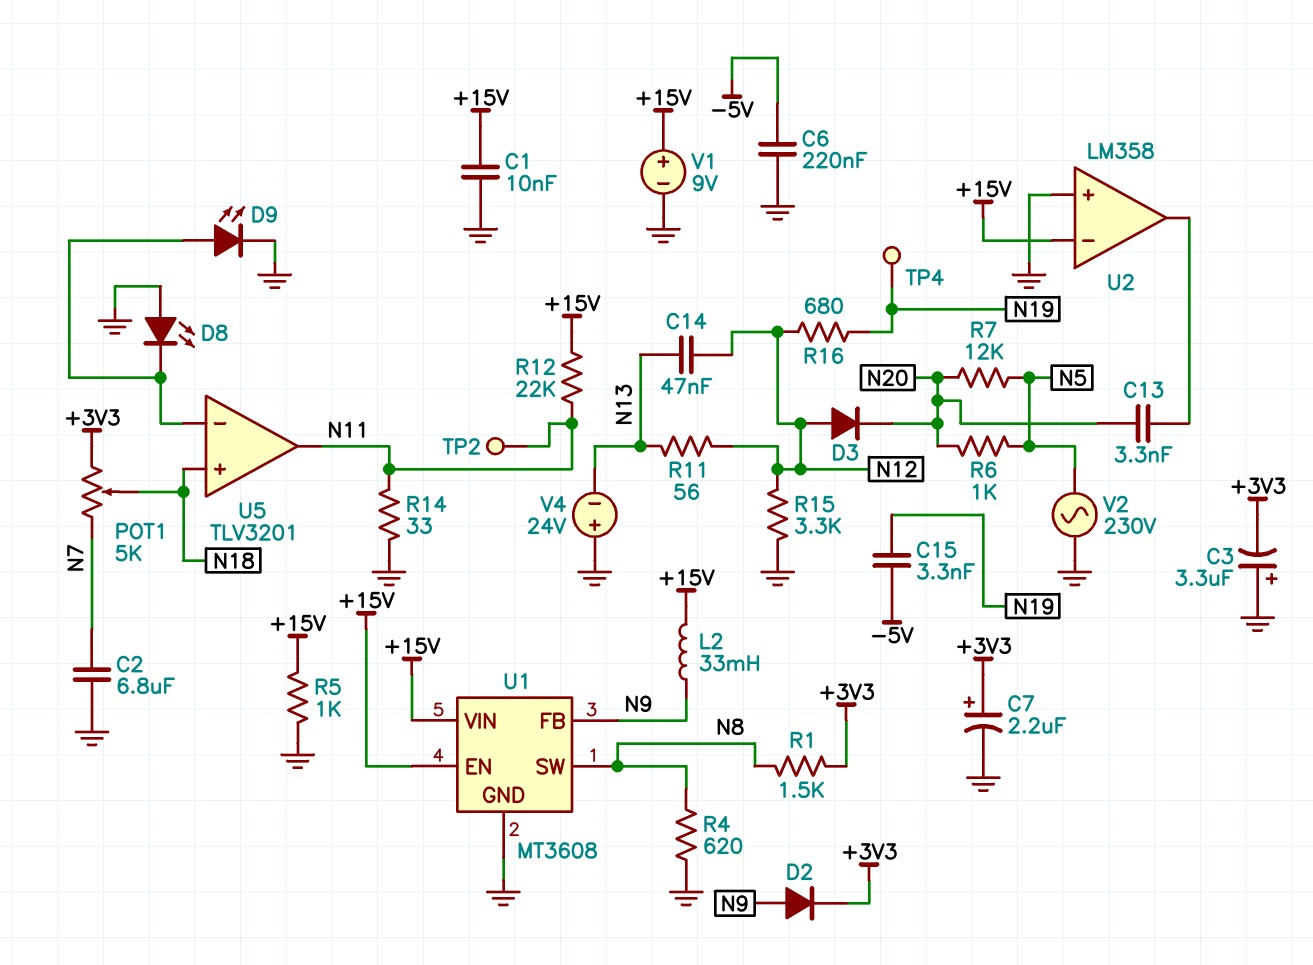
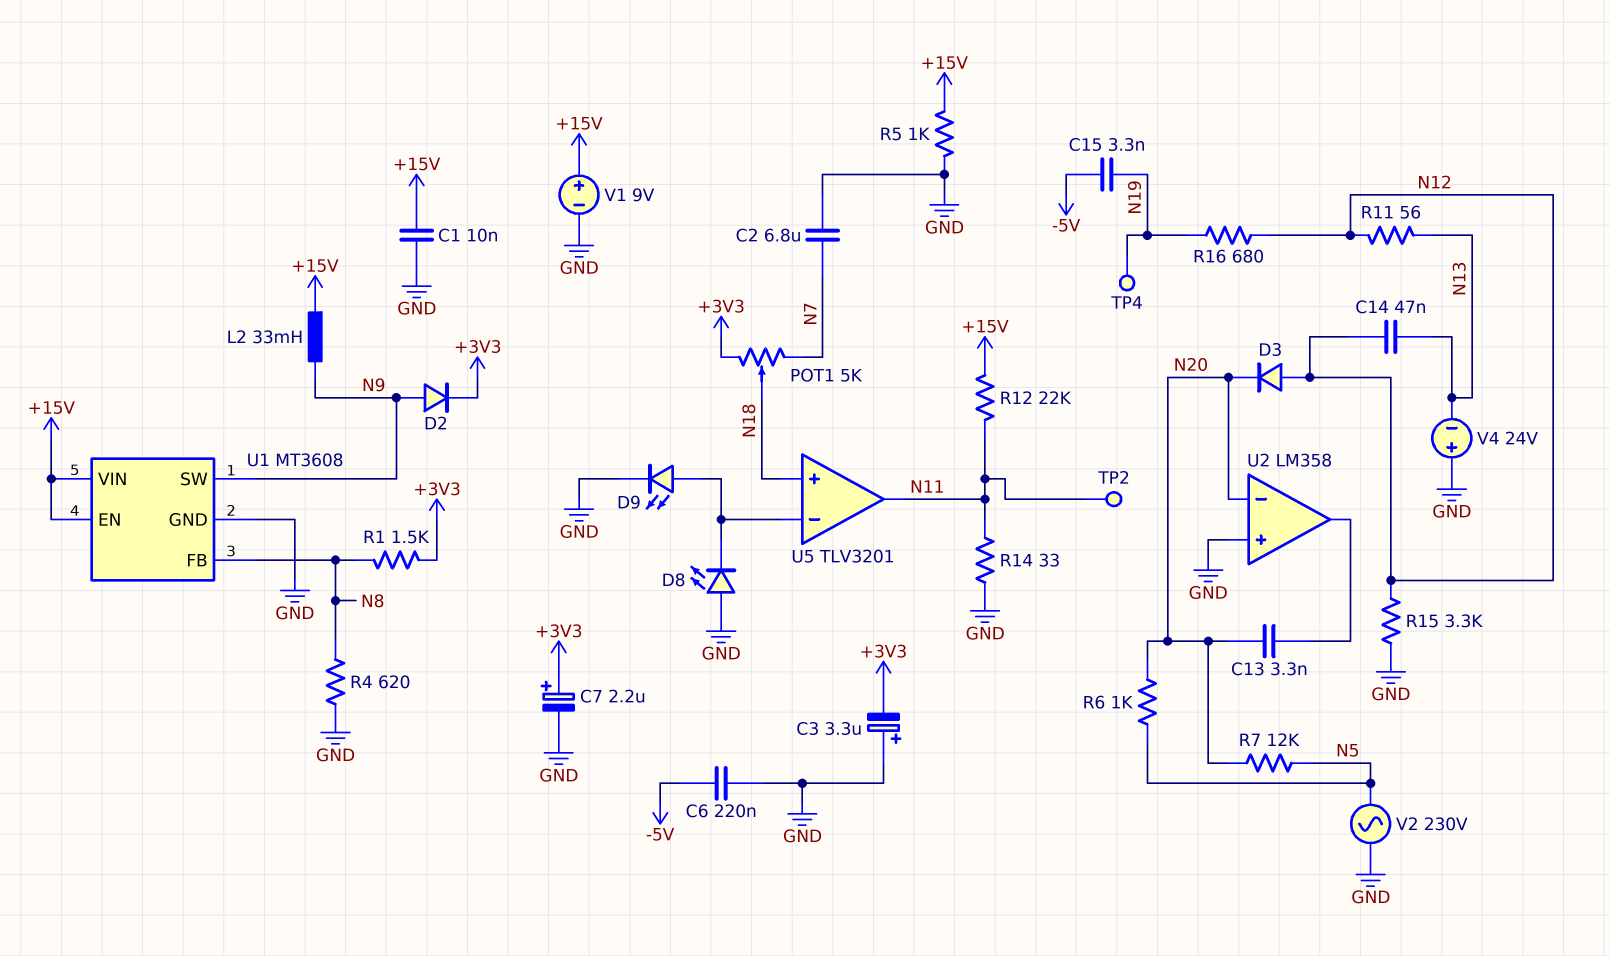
U1 pin FB: N9 -> N8
U1 pin SW: N8 -> N9
U2 pin in-: +15V -> N20

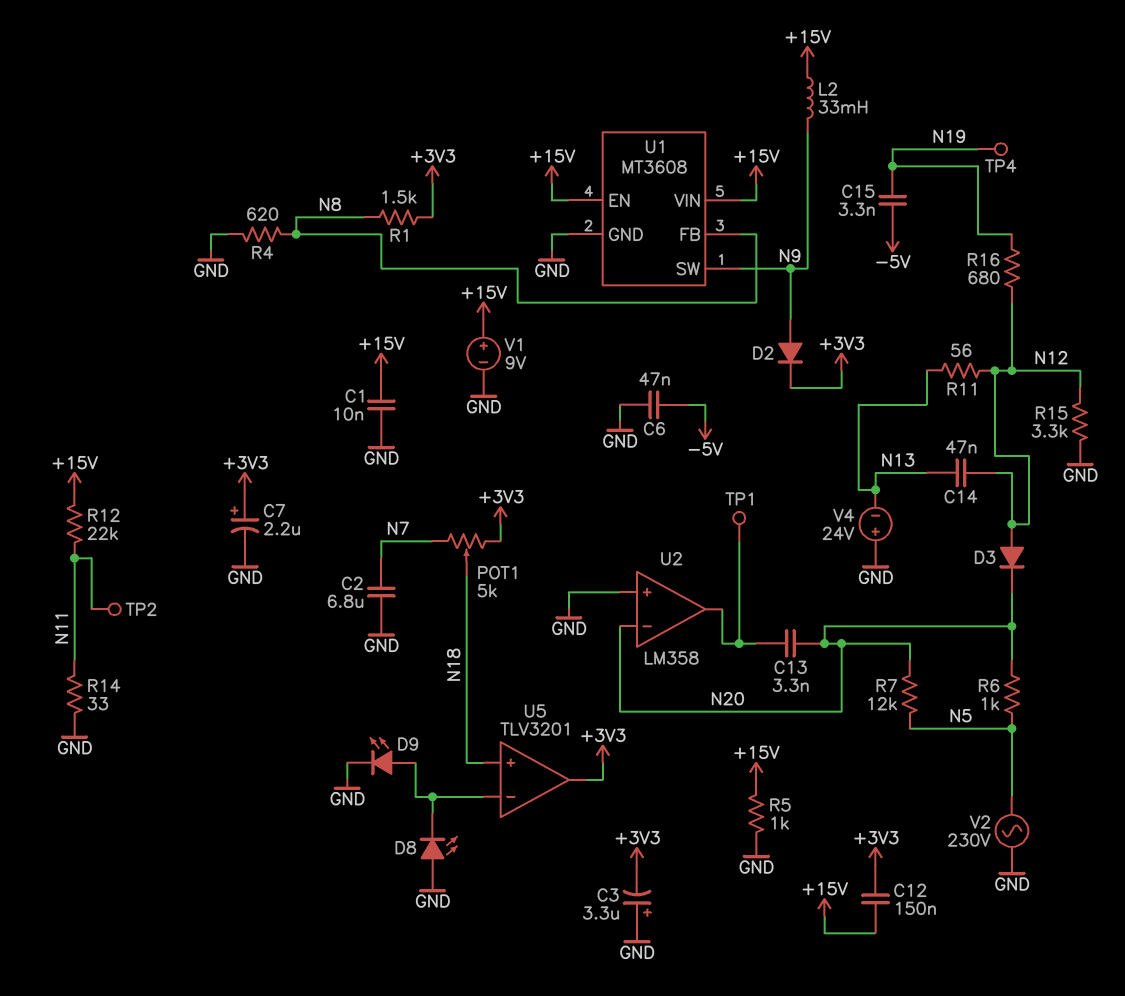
C6: 220nF (-5V, GND) -> 47nF (-5V, GND)
C12: none -> 150nF (+3V3, +15V)
TP1: none -> test point (U2/out)
U5 pin out: N11 -> +3V3

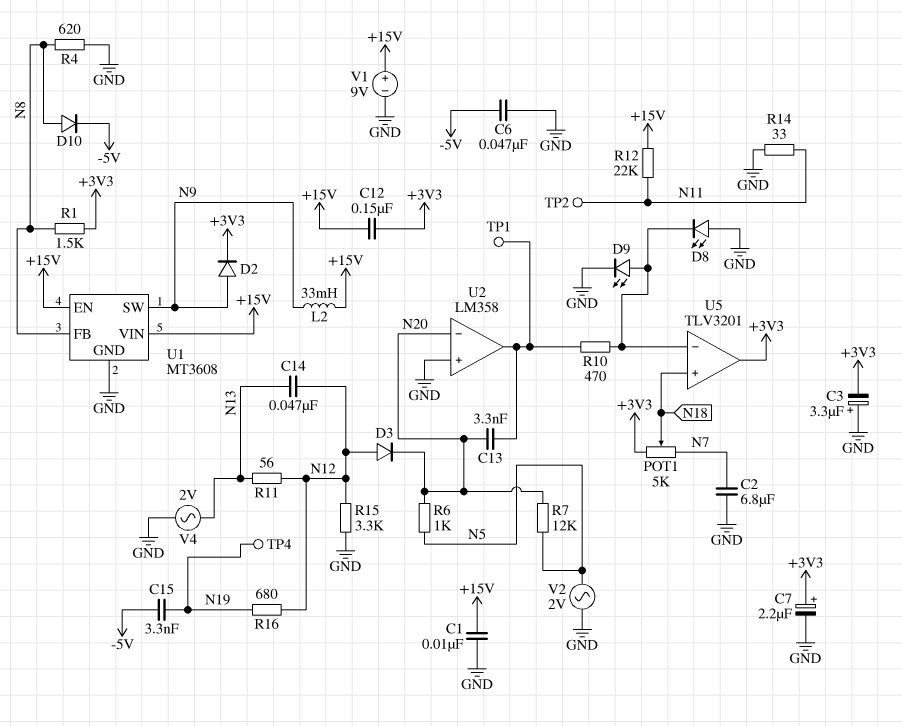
D10: none -> diode (A N8, K -5V)
R5: 1k (+15V, GND) -> none
R10: none -> 470 (U2/out, U5/in-)
V2: AC 230V (GND, N5) -> AC 2V (GND, N5)
V4: 24V (plus GND, minus N13) -> AC 2V (GND, N13)

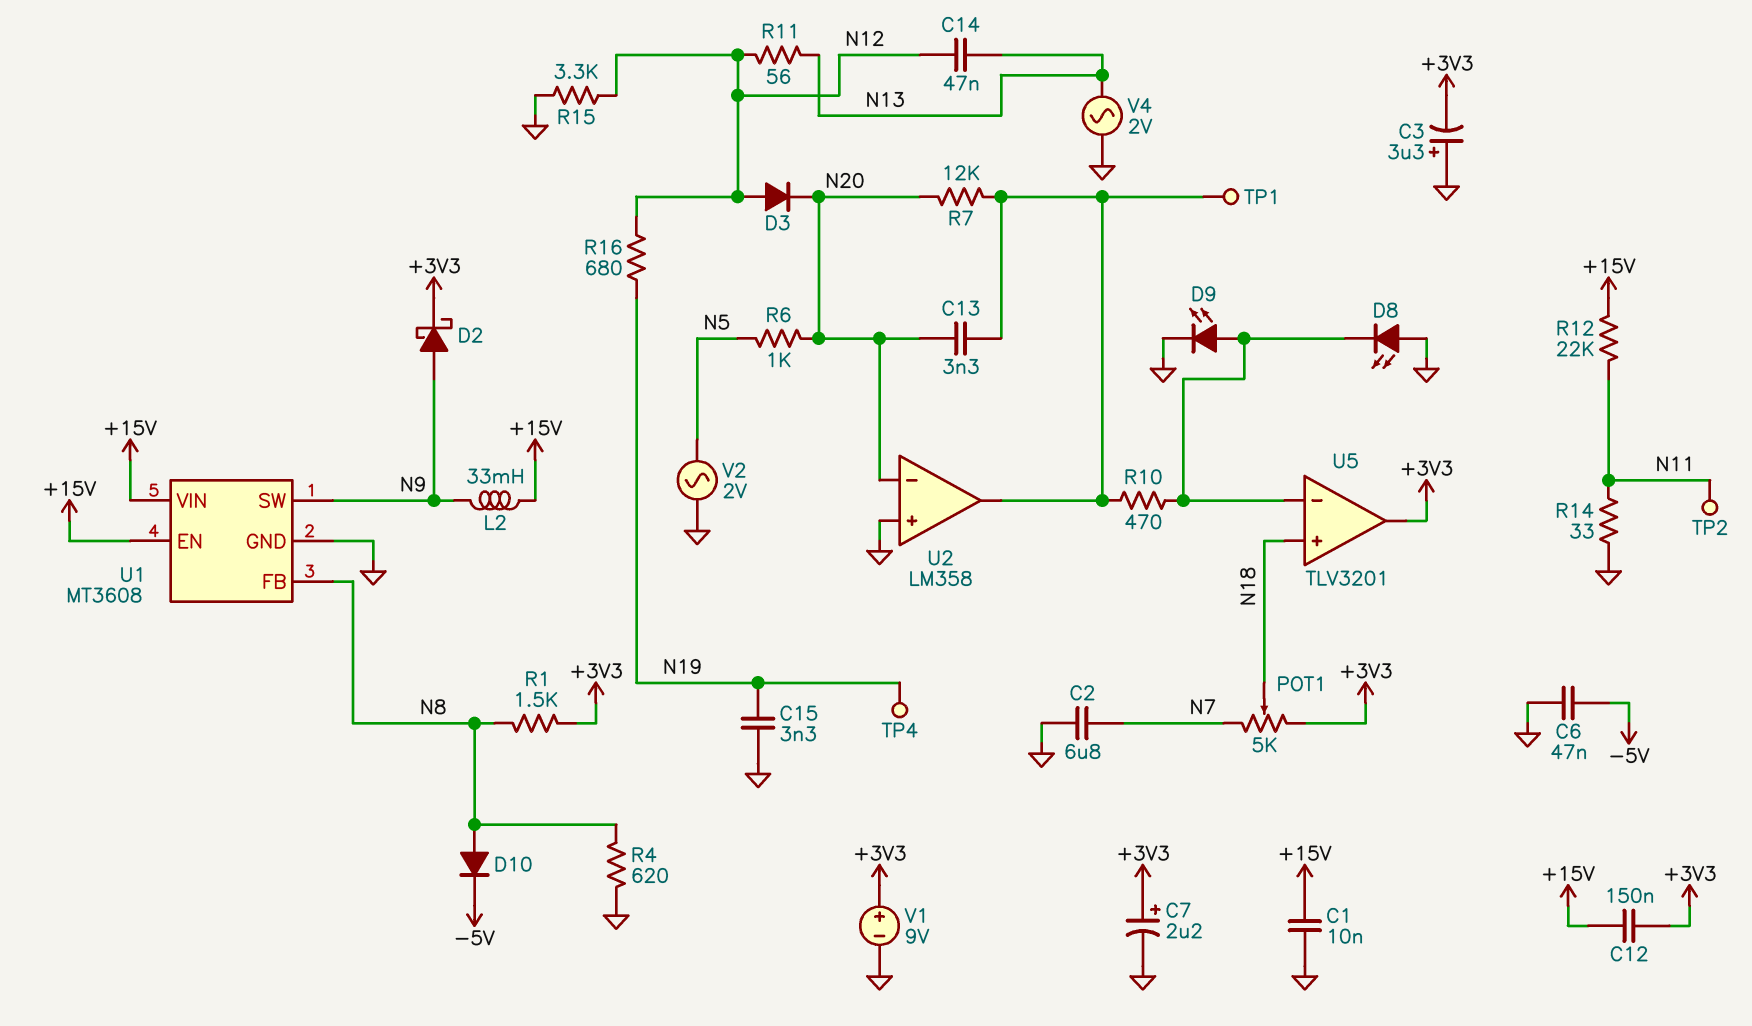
C15: 3.3nF (-5V, N19) -> 3.3nF (GND, N19)
D2: diode (A N9, K +3V3) -> schottky (A N9, K +3V3)
R7: 12k (N5, N20) -> 12k (N20, U2/out)
V1: 9V (plus +15V, minus GND) -> 9V (plus +3V3, minus GND)

